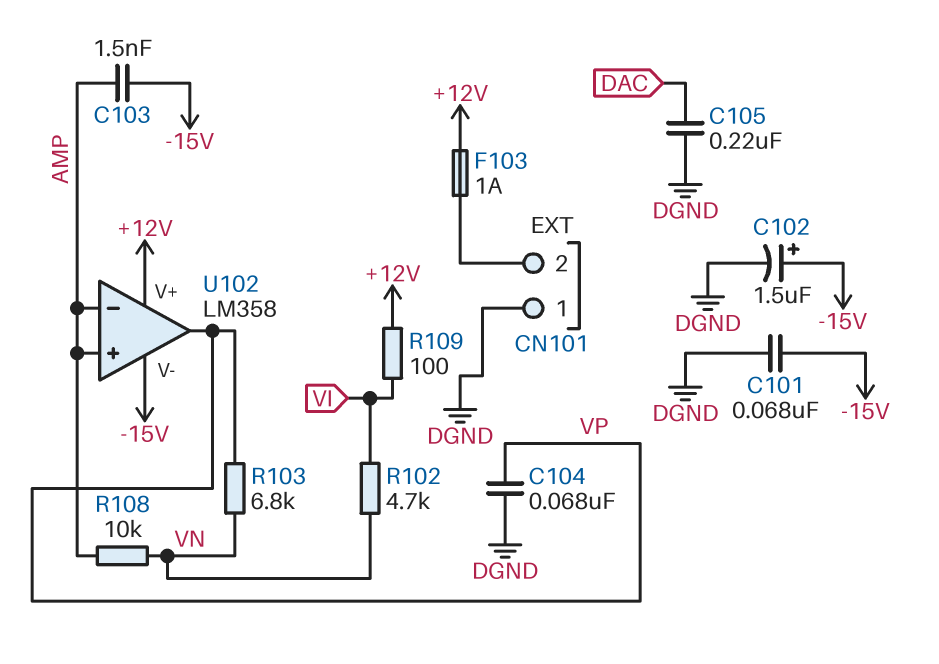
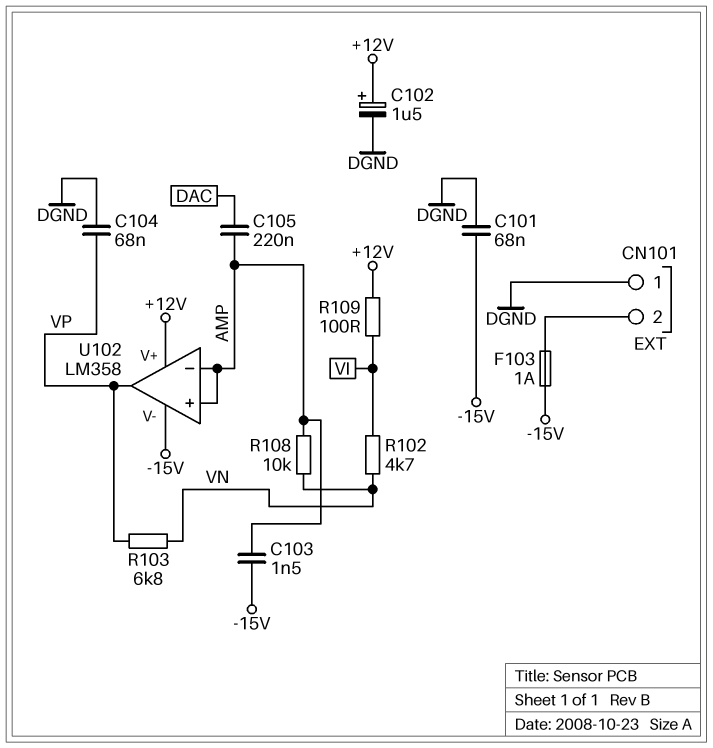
C102: 1.5uF (plus -15V, minus DGND) -> 1.5uF (plus +12V, minus DGND)
C105: 220nF (DAC, DGND) -> 220nF (AMP, DAC)
F103: 1A (+12V, CN101/2) -> 1A (-15V, CN101/2)

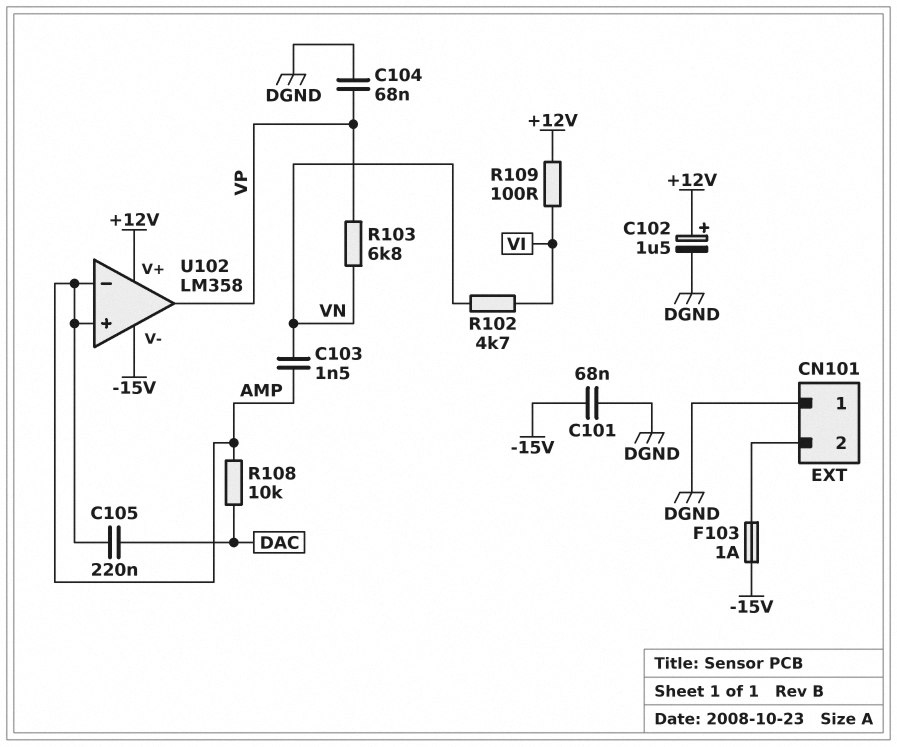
C103: 1.5nF (-15V, AMP) -> 1.5nF (AMP, VN)
R108: 10k (AMP, VN) -> 10k (AMP, DAC)

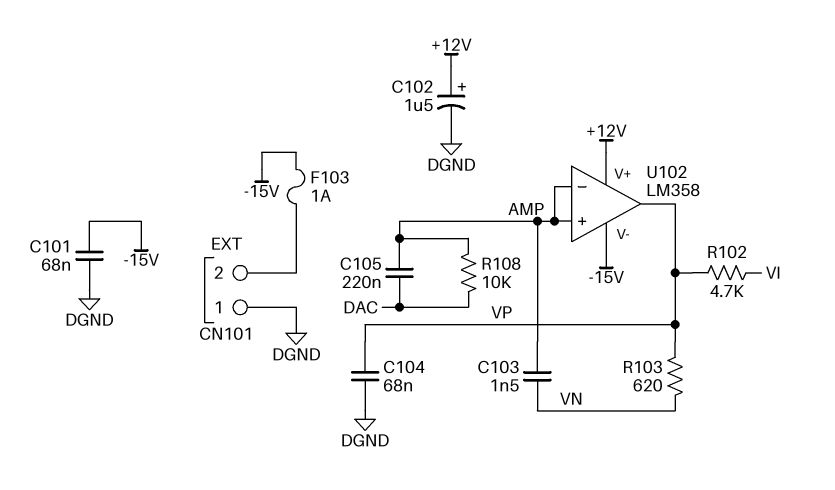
R102: 4.7k (VI, VN) -> 4.7k (VI, VP)
R103: 6.8k (VN, VP) -> 620 (VN, VP)
R109: 100 (+12V, VI) -> none

